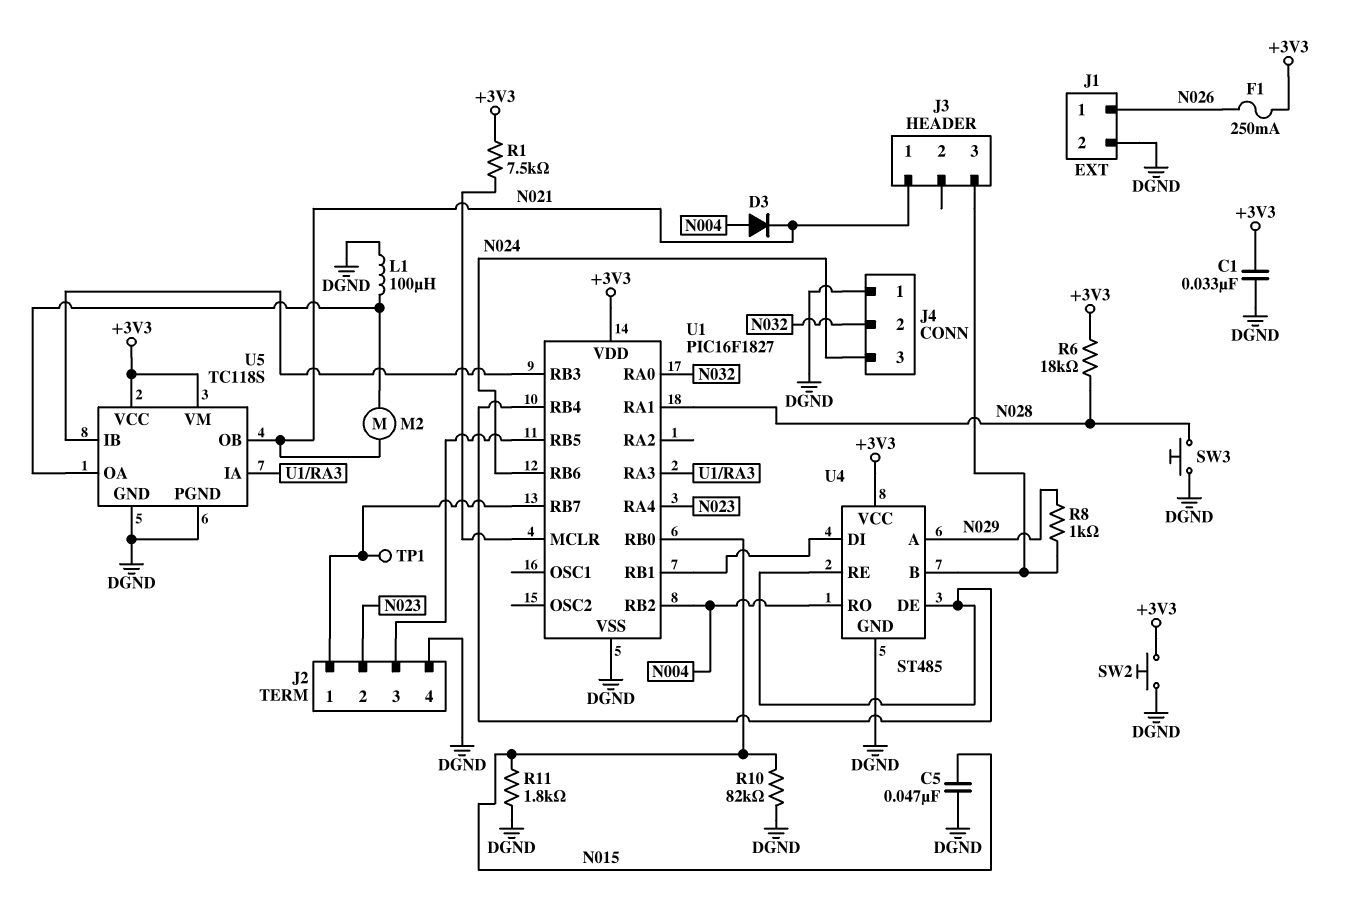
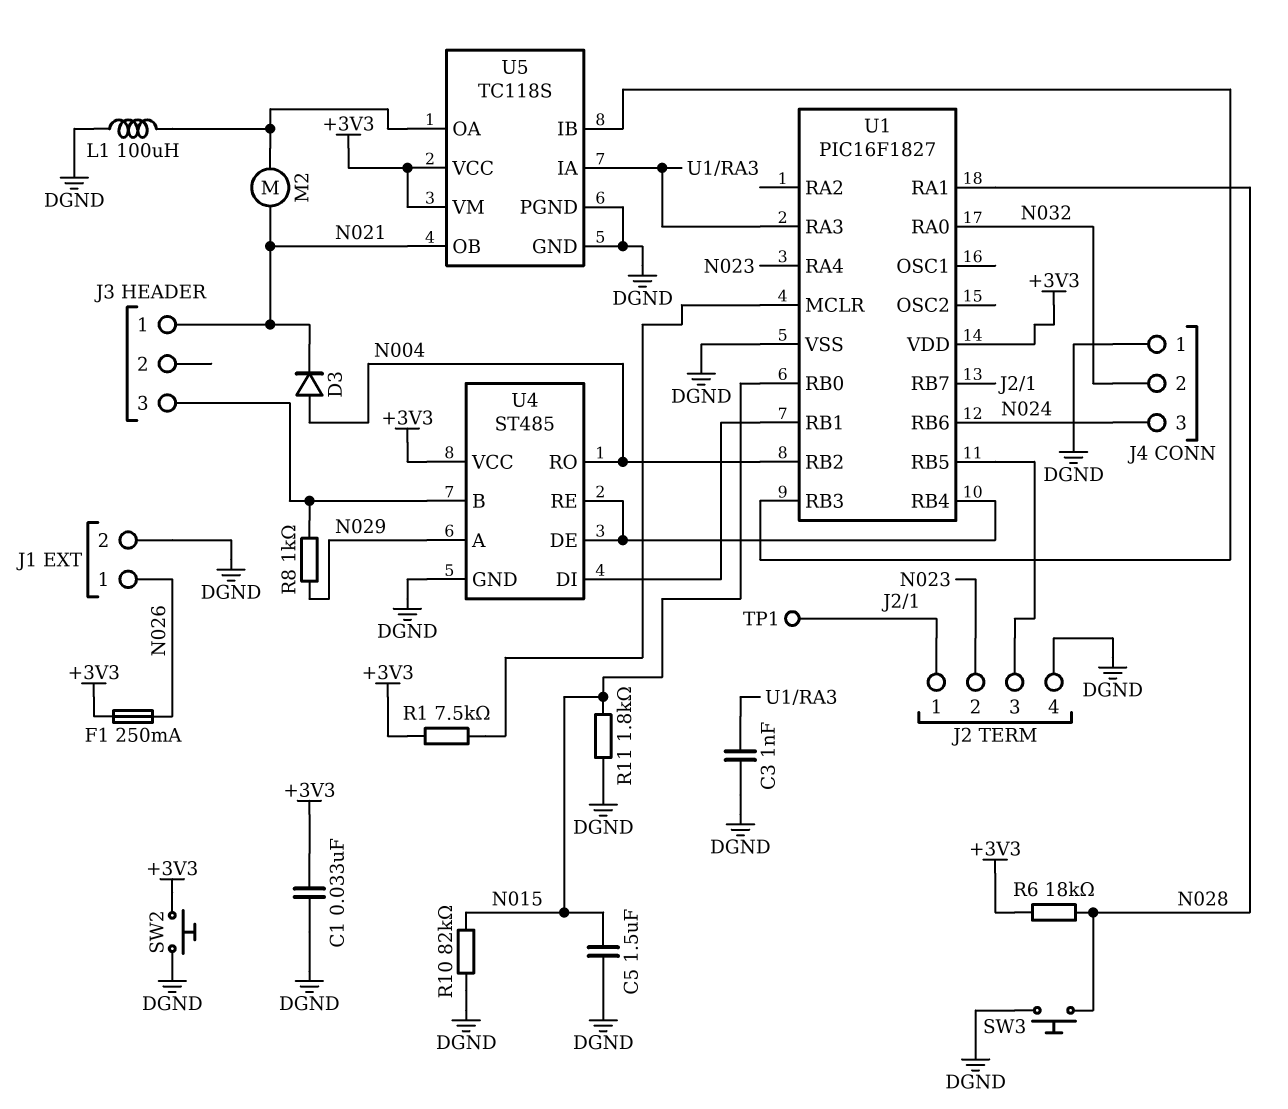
C3: none -> 1nF (DGND, U1/RA3)
C5: 47nF (DGND, N015) -> 1.5uF (DGND, N015)

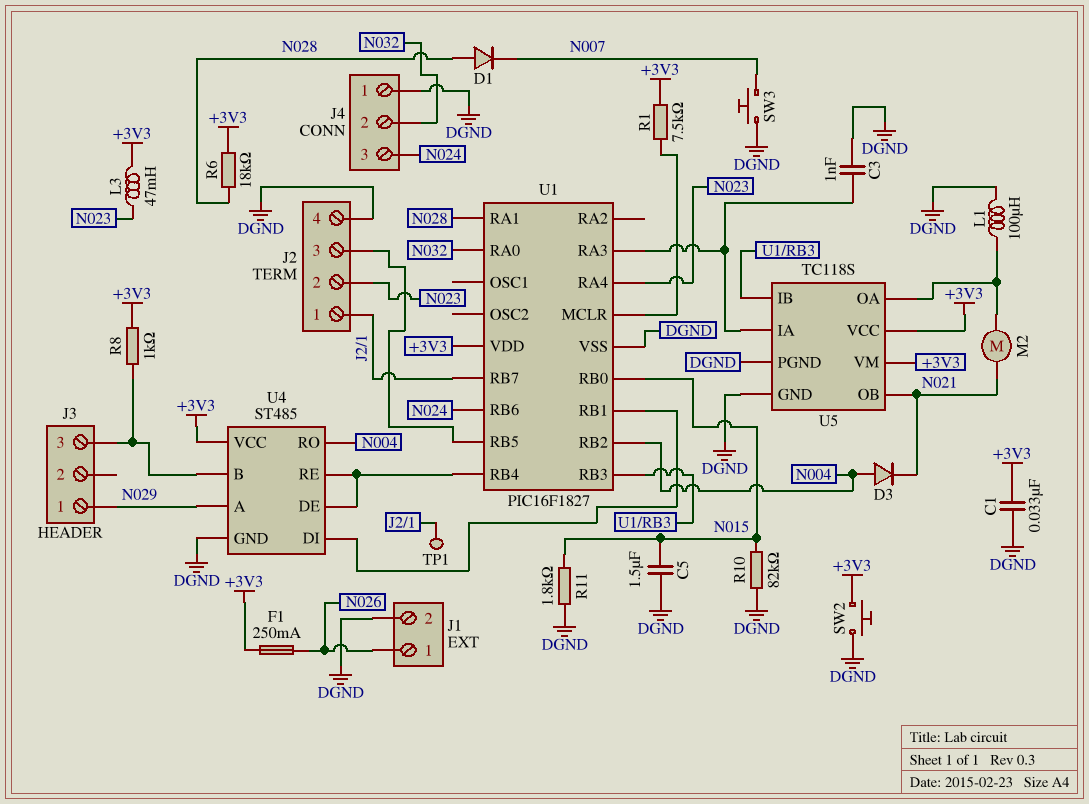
D1: none -> diode (A N028, K N007)
J3 pin 1: N021 -> N029
L3: none -> 47mH (+3V3, N023)
R8: 1k (J3/3, N029) -> 1k (+3V3, J3/3)
SW3: button (DGND, N028) -> button (DGND, N007)

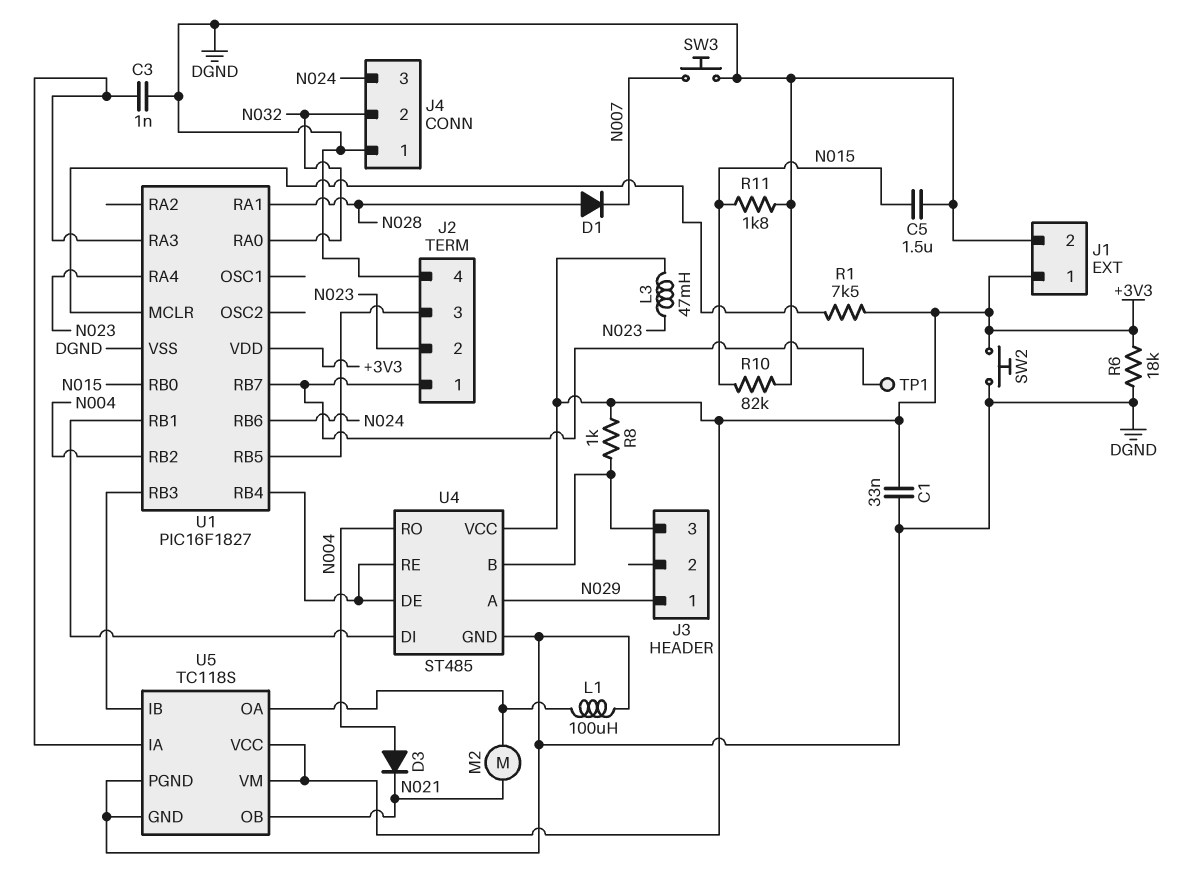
F1: 250mA (+3V3, N026) -> none
J1 pin 1: N026 -> +3V3
R6: 18k (+3V3, N028) -> 18k (+3V3, DGND)

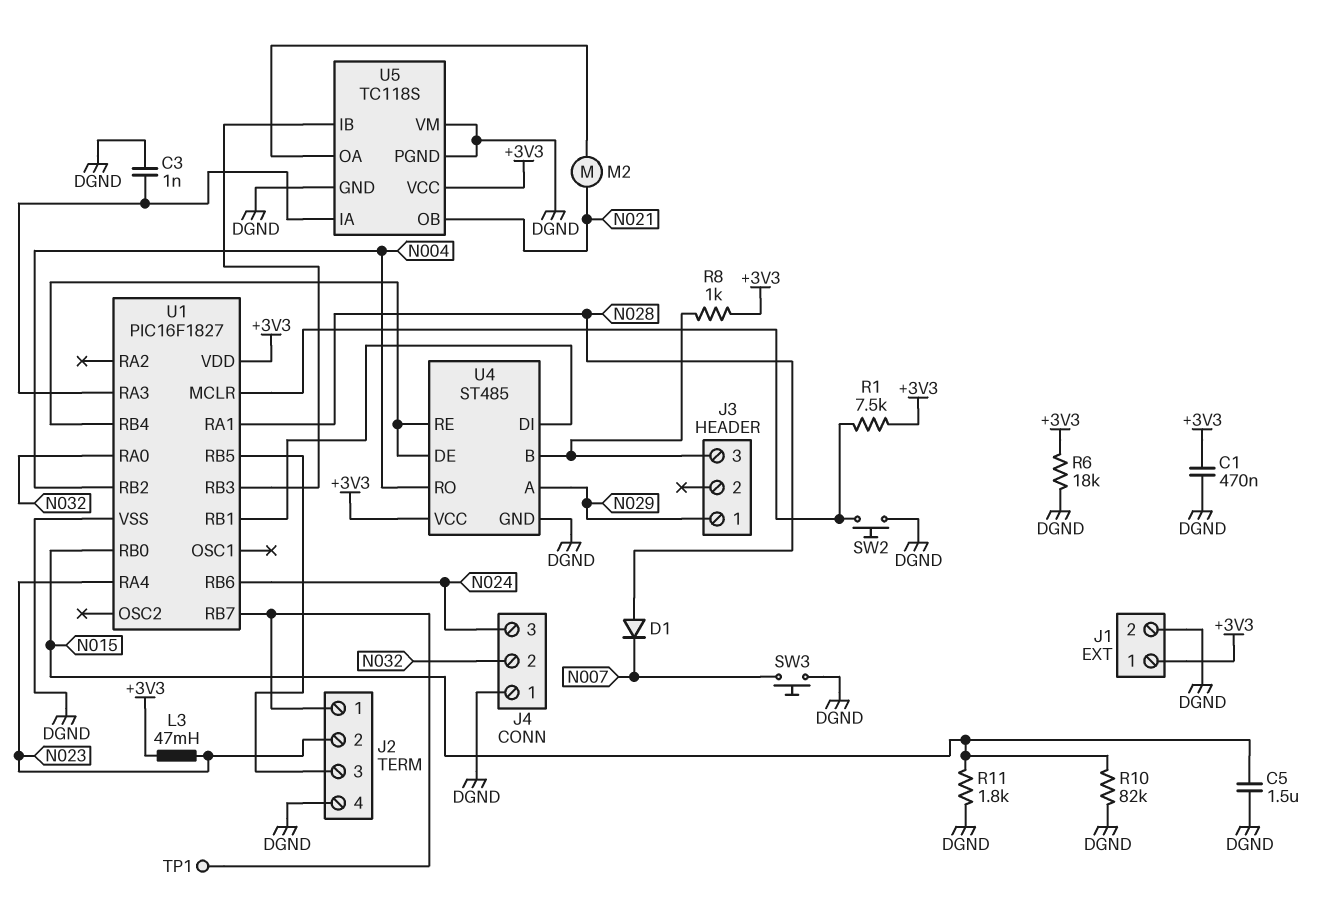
C1: 33nF (+3V3, DGND) -> 470nF (+3V3, DGND)
D3: diode (A N004, K N021) -> none
L1: 100uH (DGND, U5/OA) -> none
SW2: button (+3V3, DGND) -> button (DGND, U1/MCLR)
U5 pin VM: +3V3 -> DGND

